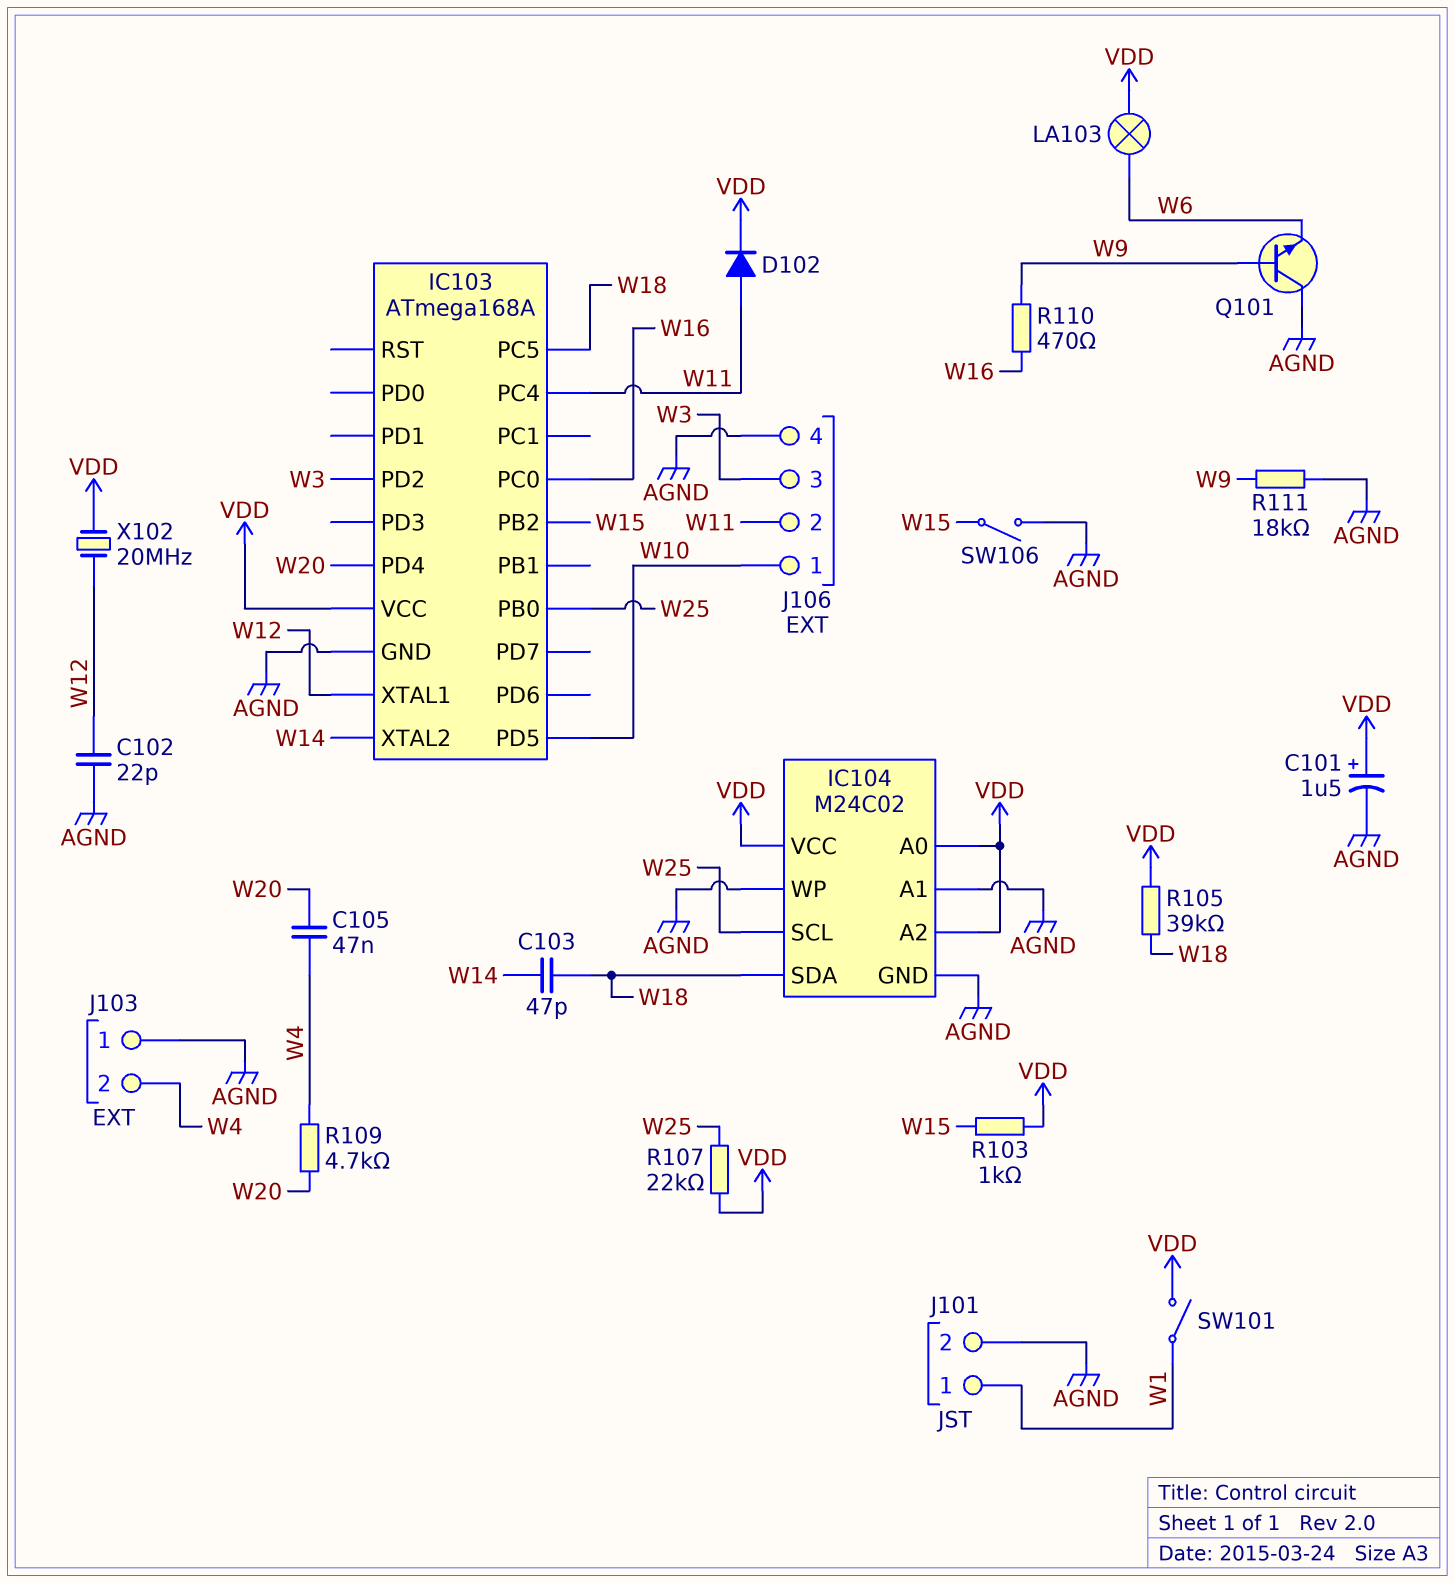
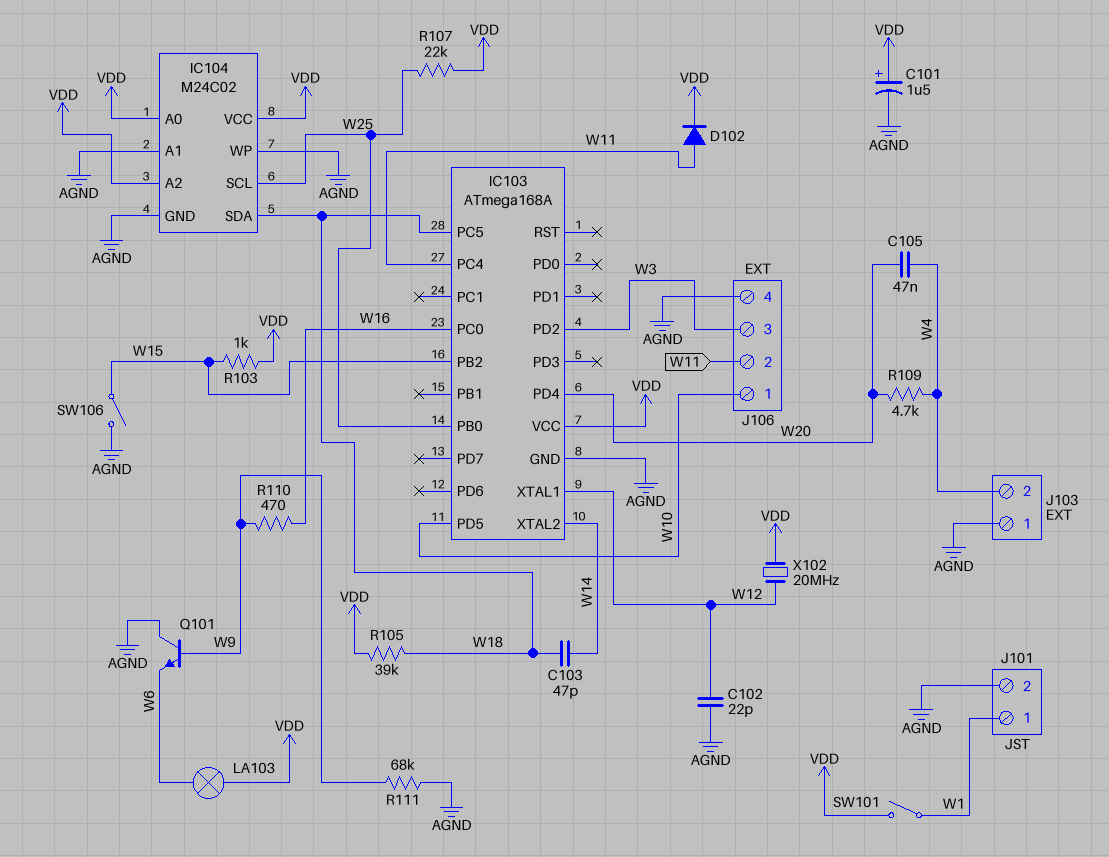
R111: 18k (AGND, W9) -> 68k (AGND, W9)

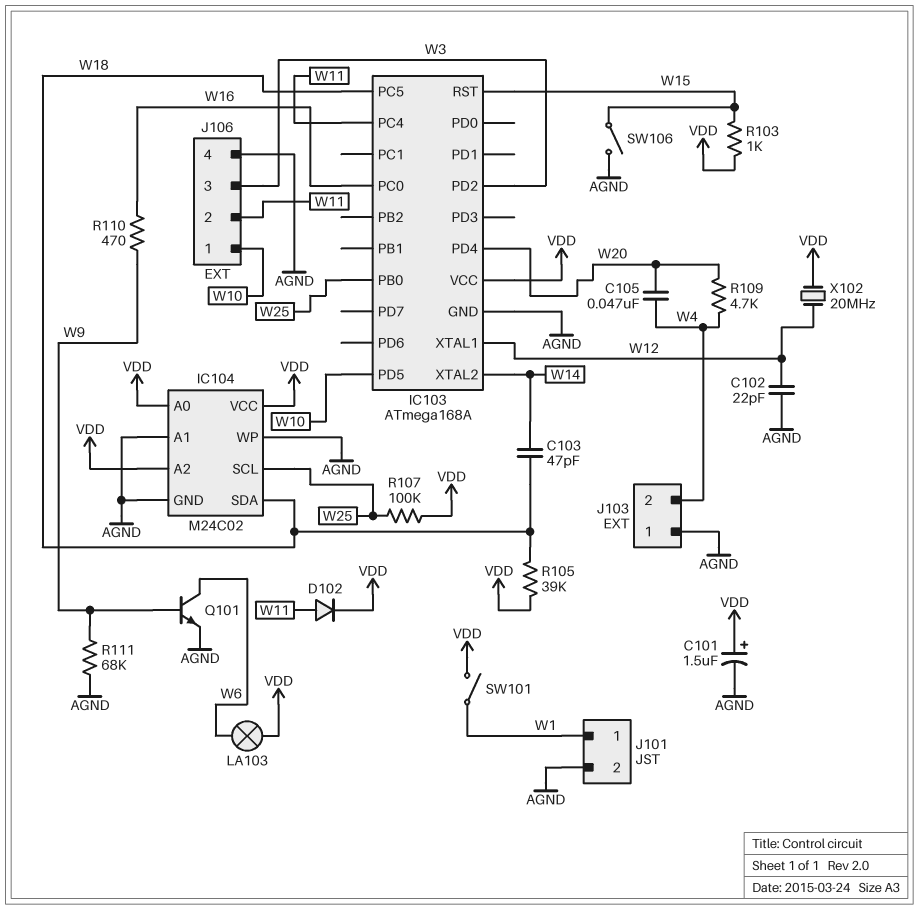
IC103 pin PB2: W15 -> none
IC103 pin RST: none -> W15
Q101: NPN (B W9, C AGND, E W6) -> NPN (B W9, C W6, E AGND)
R107: 22k (VDD, W25) -> 100k (VDD, W25)

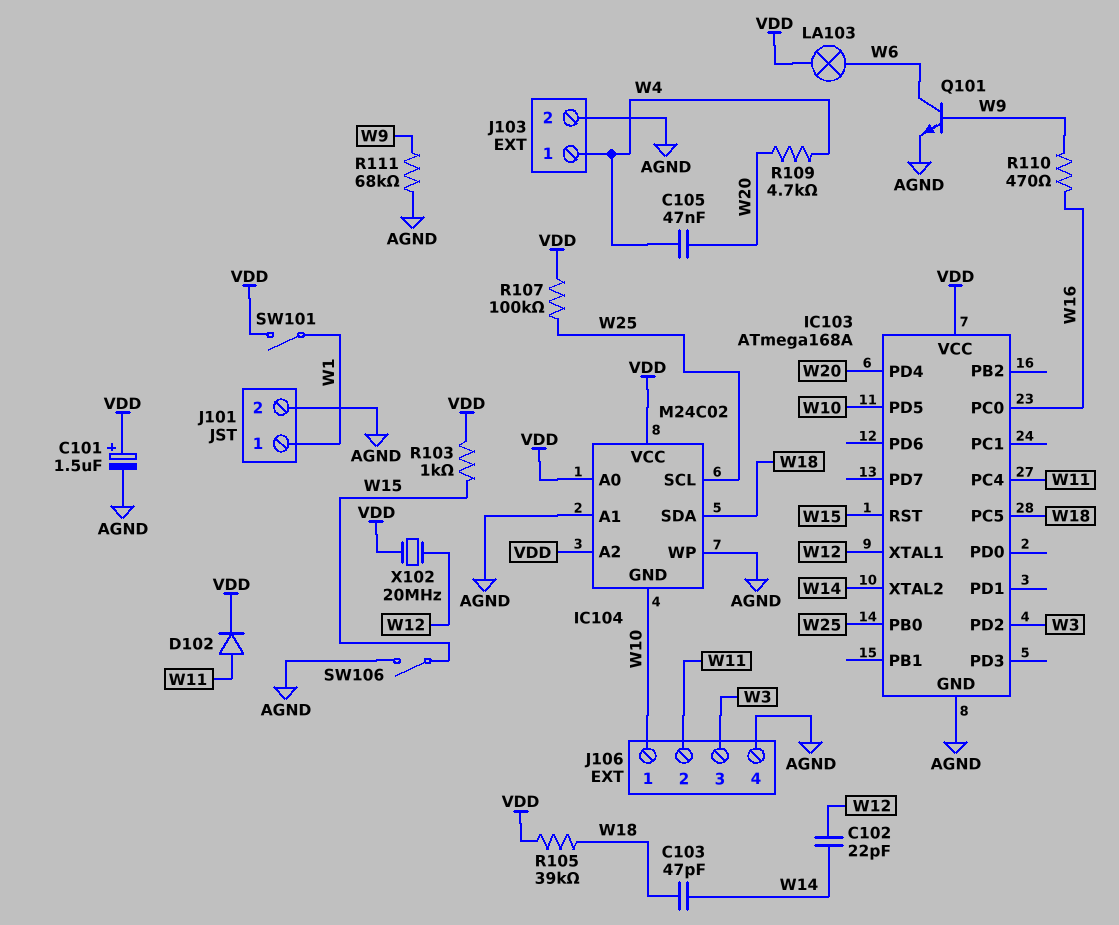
C102: 22pF (AGND, W12) -> 22pF (W12, W14)
IC104 pin GND: AGND -> W10
J103 pin 1: AGND -> W4
J103 pin 2: W4 -> AGND

